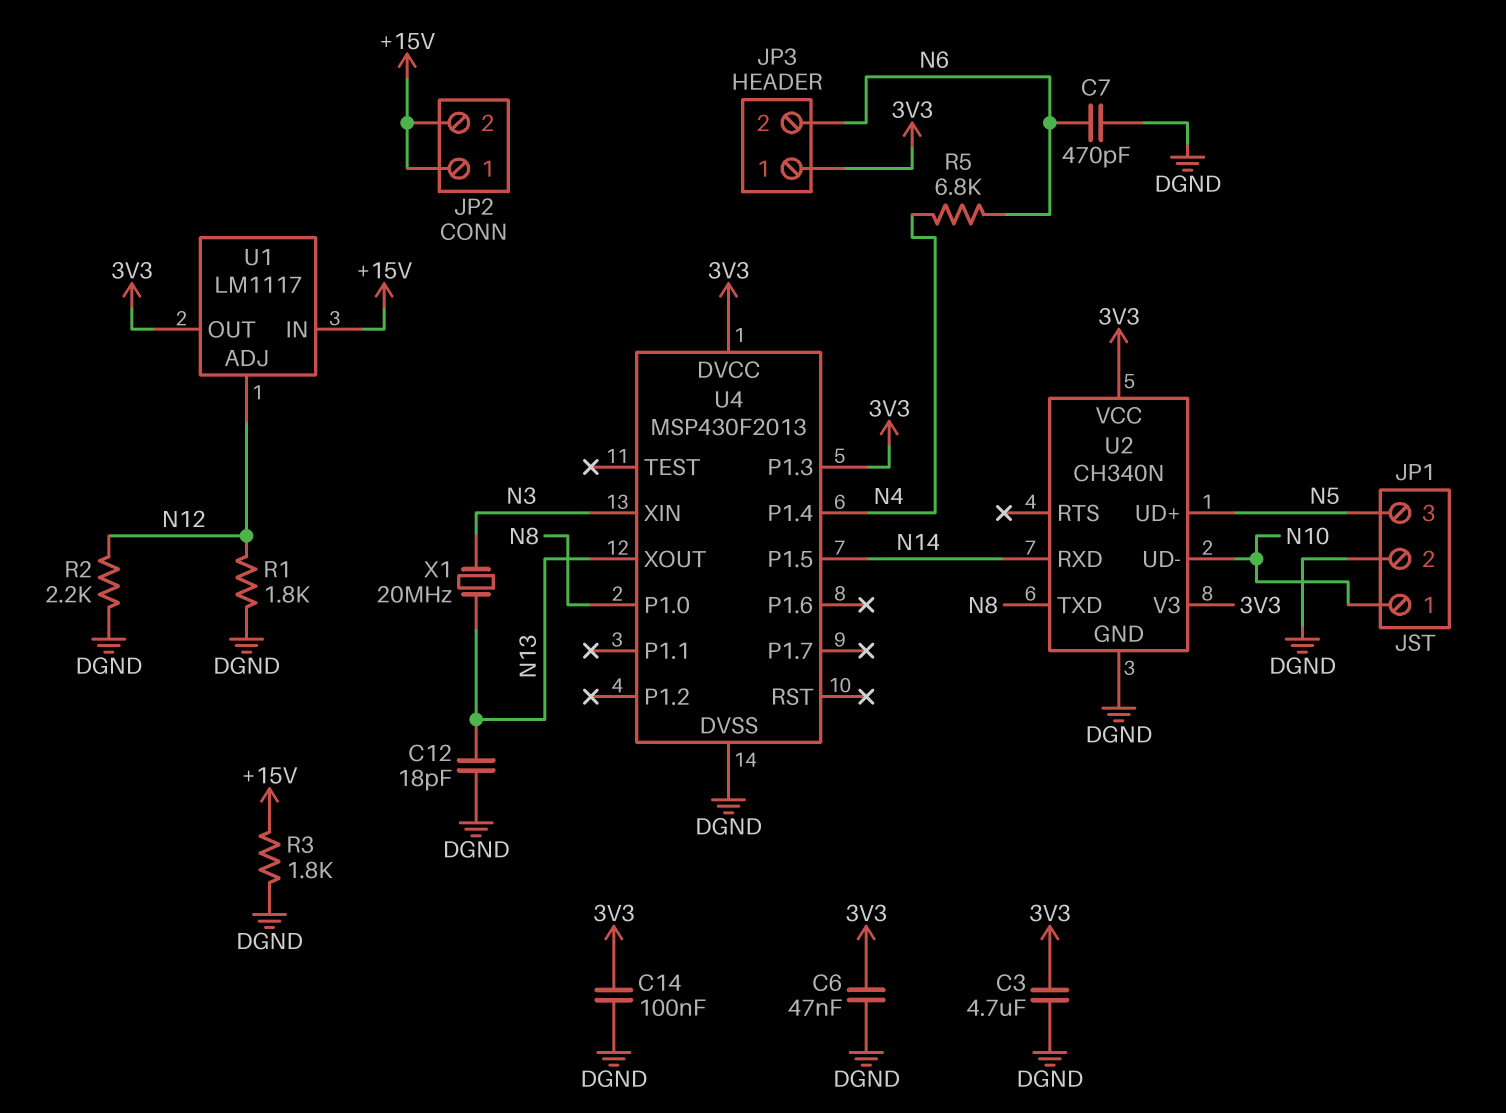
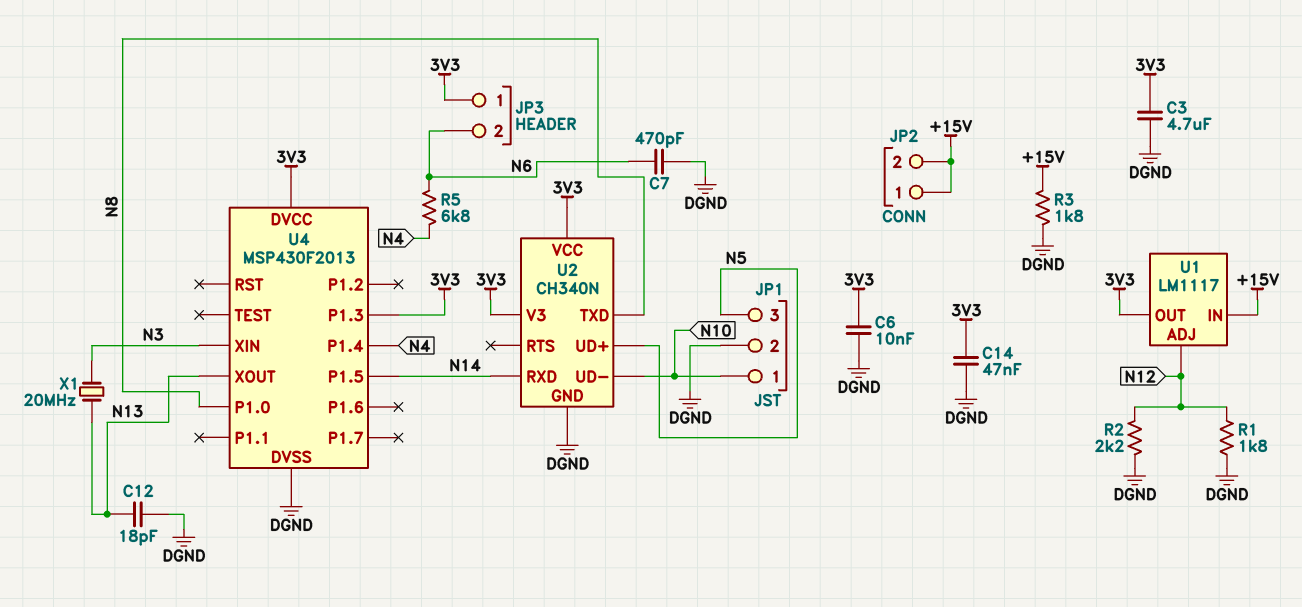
C6: 47nF (3V3, DGND) -> 10nF (3V3, DGND)
C14: 100nF (3V3, DGND) -> 47nF (3V3, DGND)

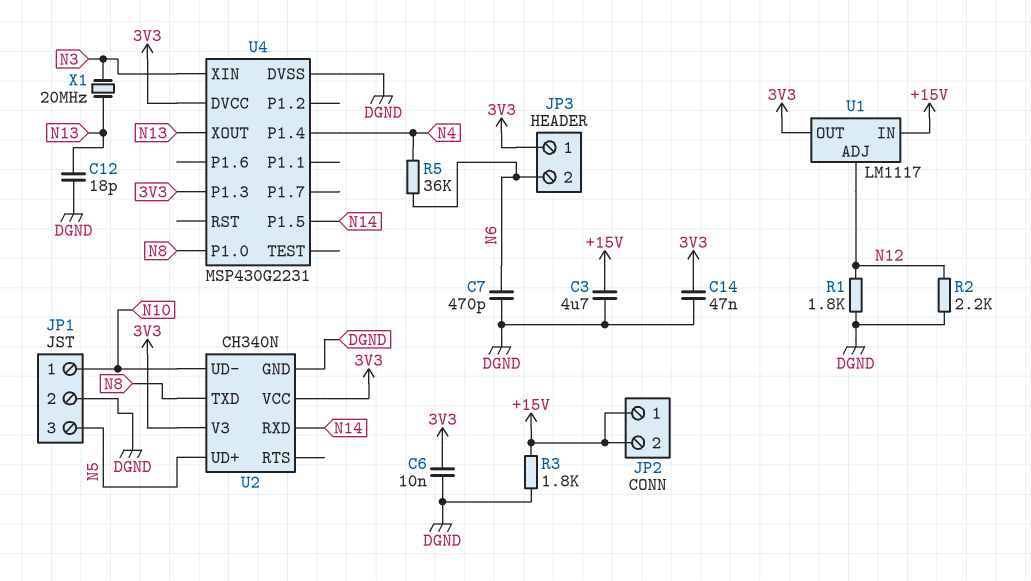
C3: 4.7uF (3V3, DGND) -> 4.7uF (+15V, DGND)
R5: 6.8k (N4, N6) -> 36k (N4, N6)
U4: MSP430F2013 -> MSP430G2231

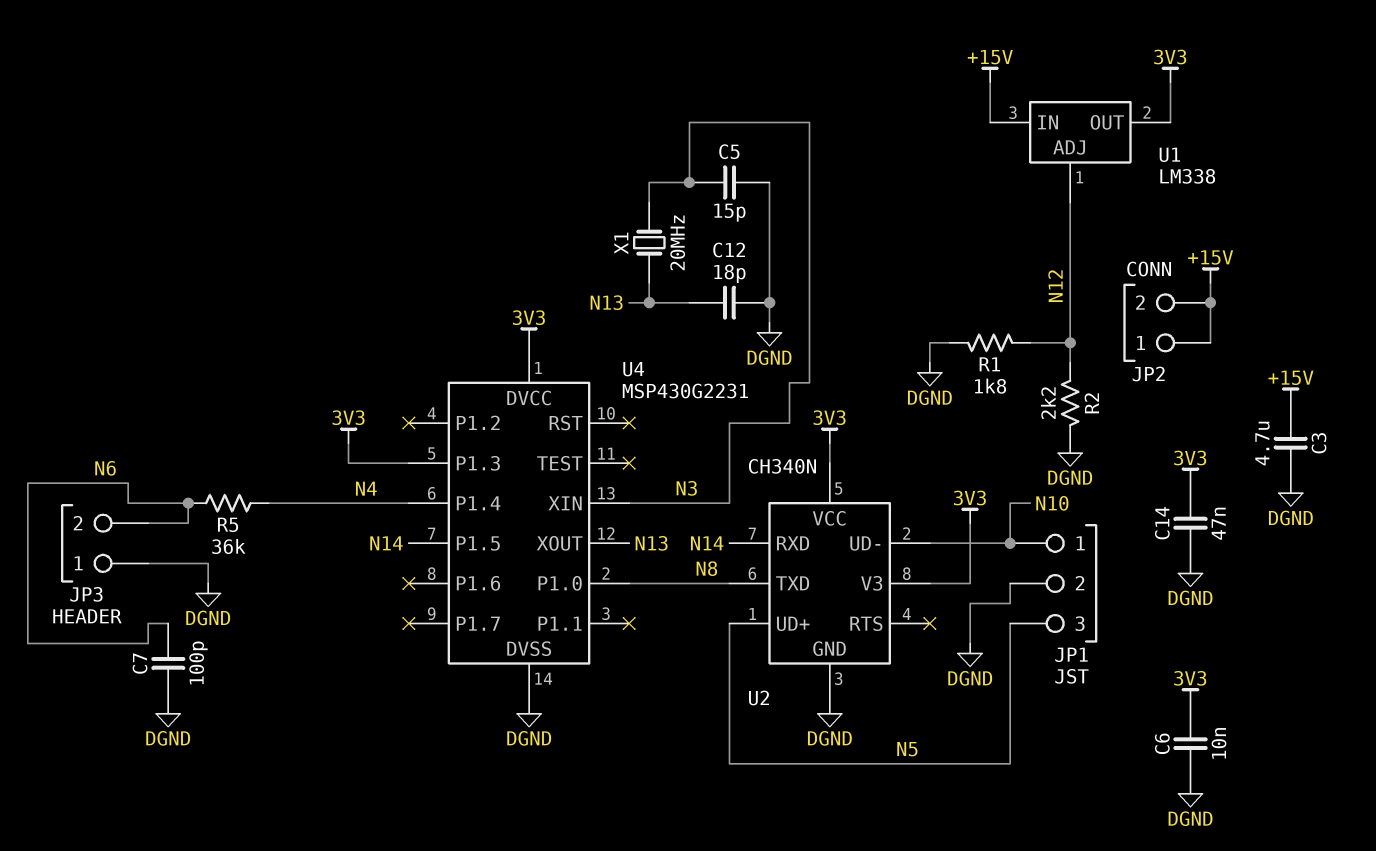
C5: none -> 15pF (DGND, N3)
C7: 470pF (DGND, N6) -> 100pF (DGND, N6)
JP3 pin 1: 3V3 -> DGND
R3: 1.8k (+15V, DGND) -> none
U1: LM1117 -> LM338

